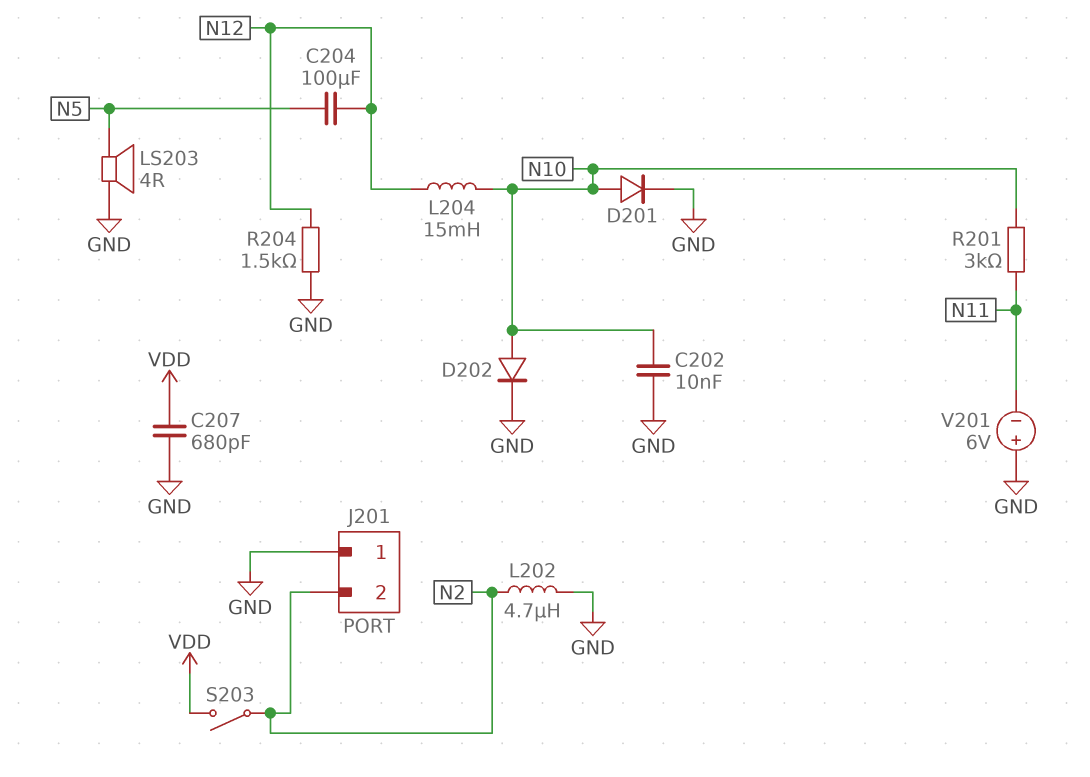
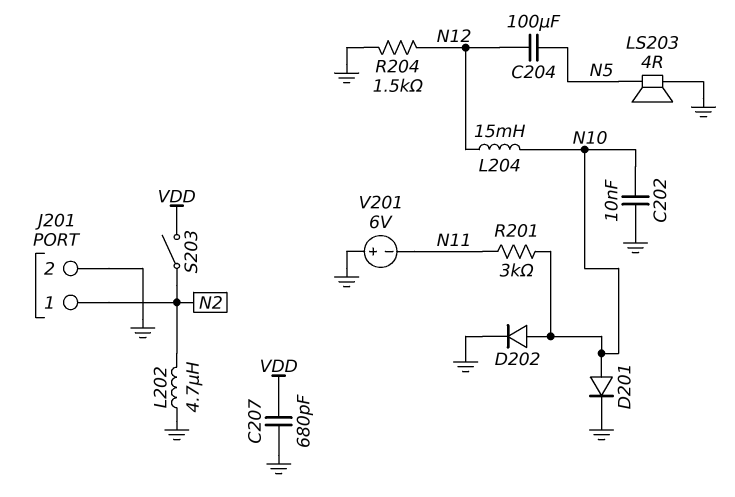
J201 pin 1: GND -> N2
J201 pin 2: N2 -> GND

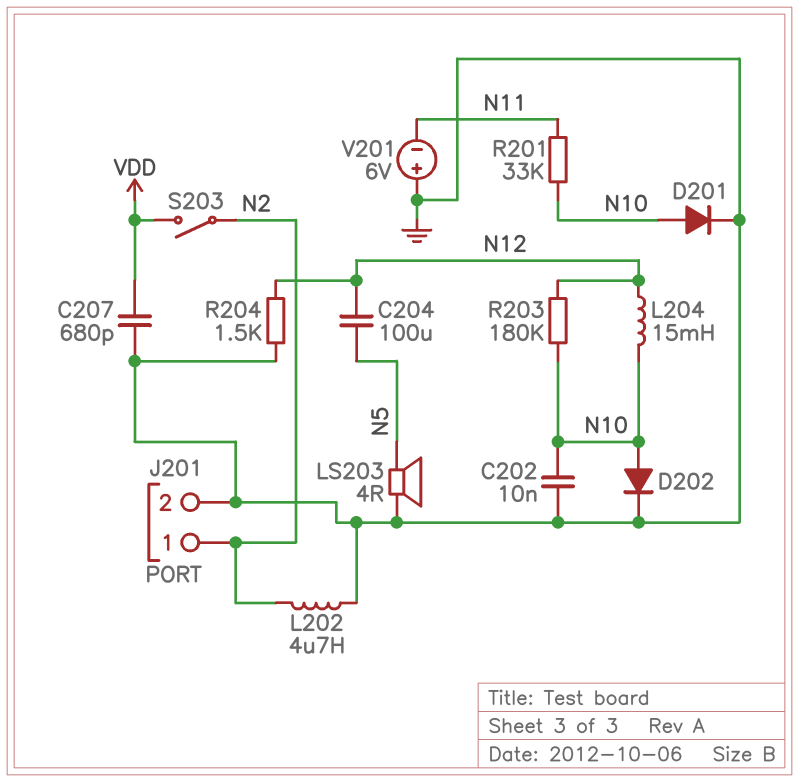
R201: 3k (N10, N11) -> 33k (N10, N11)
R203: none -> 180k (N10, N12)

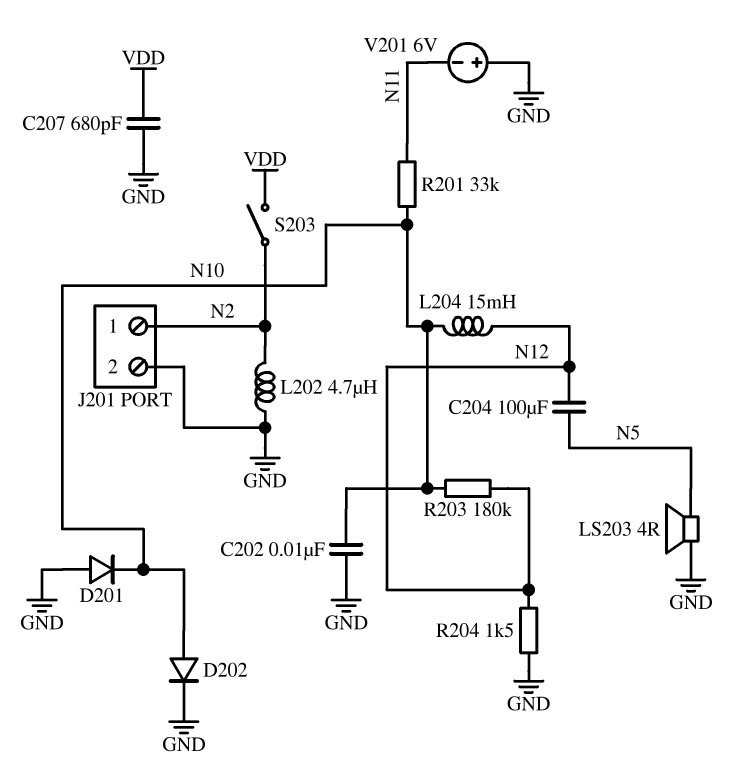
D201: diode (A N10, K GND) -> diode (A GND, K N10)

